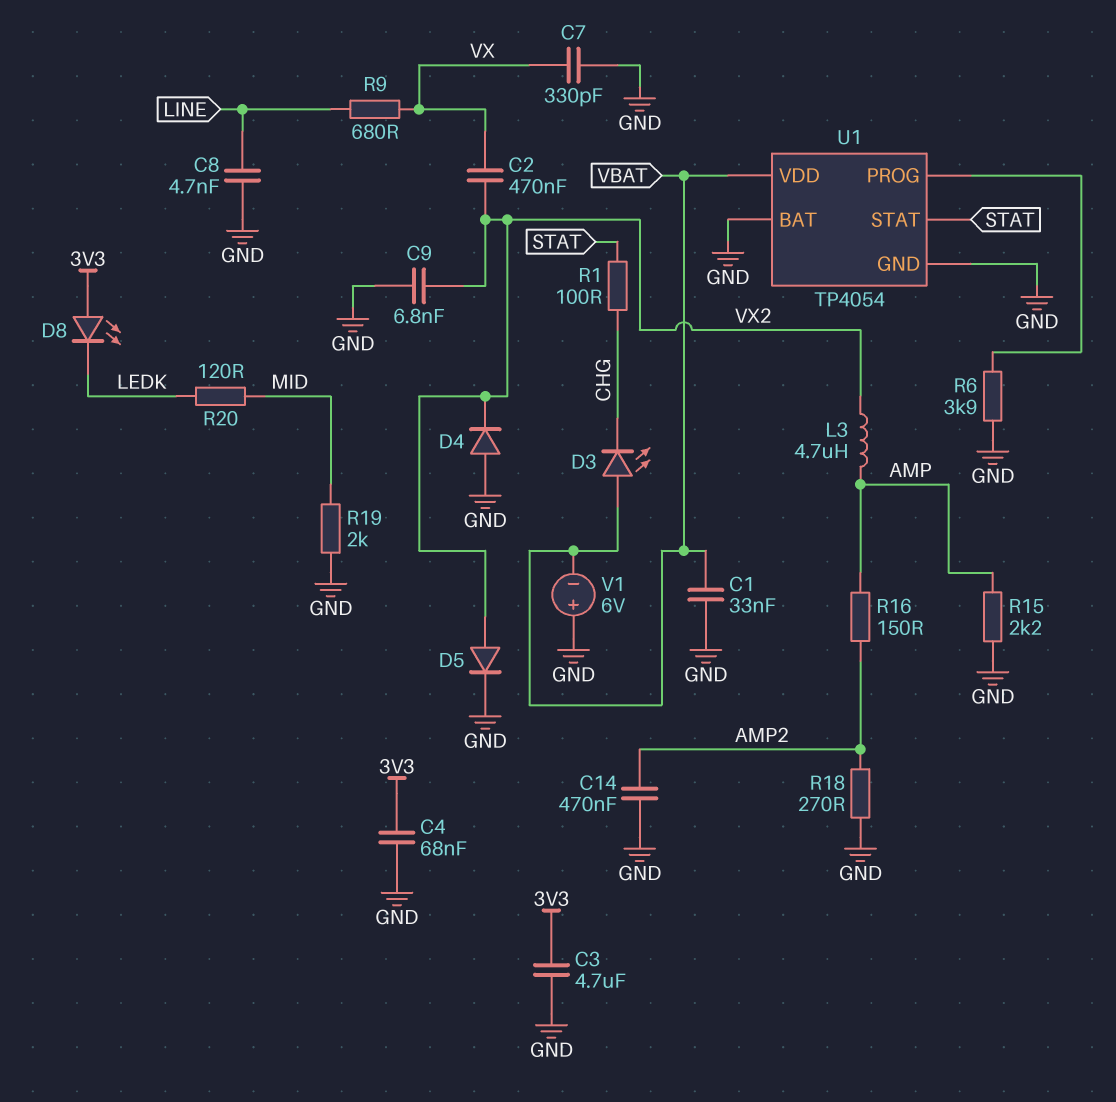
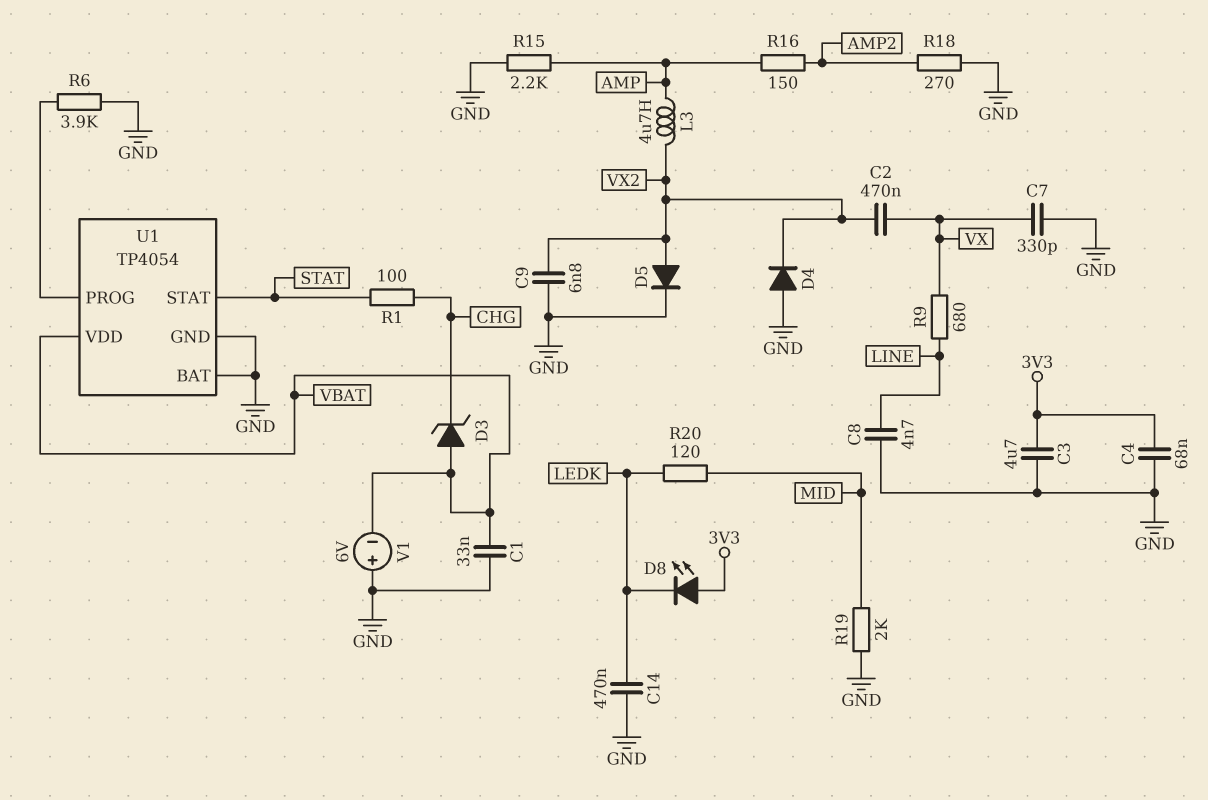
C14: 470nF (AMP2, GND) -> 470nF (GND, LEDK)
D3: LED (A VBAT, K CHG) -> zener (A VBAT, K CHG)

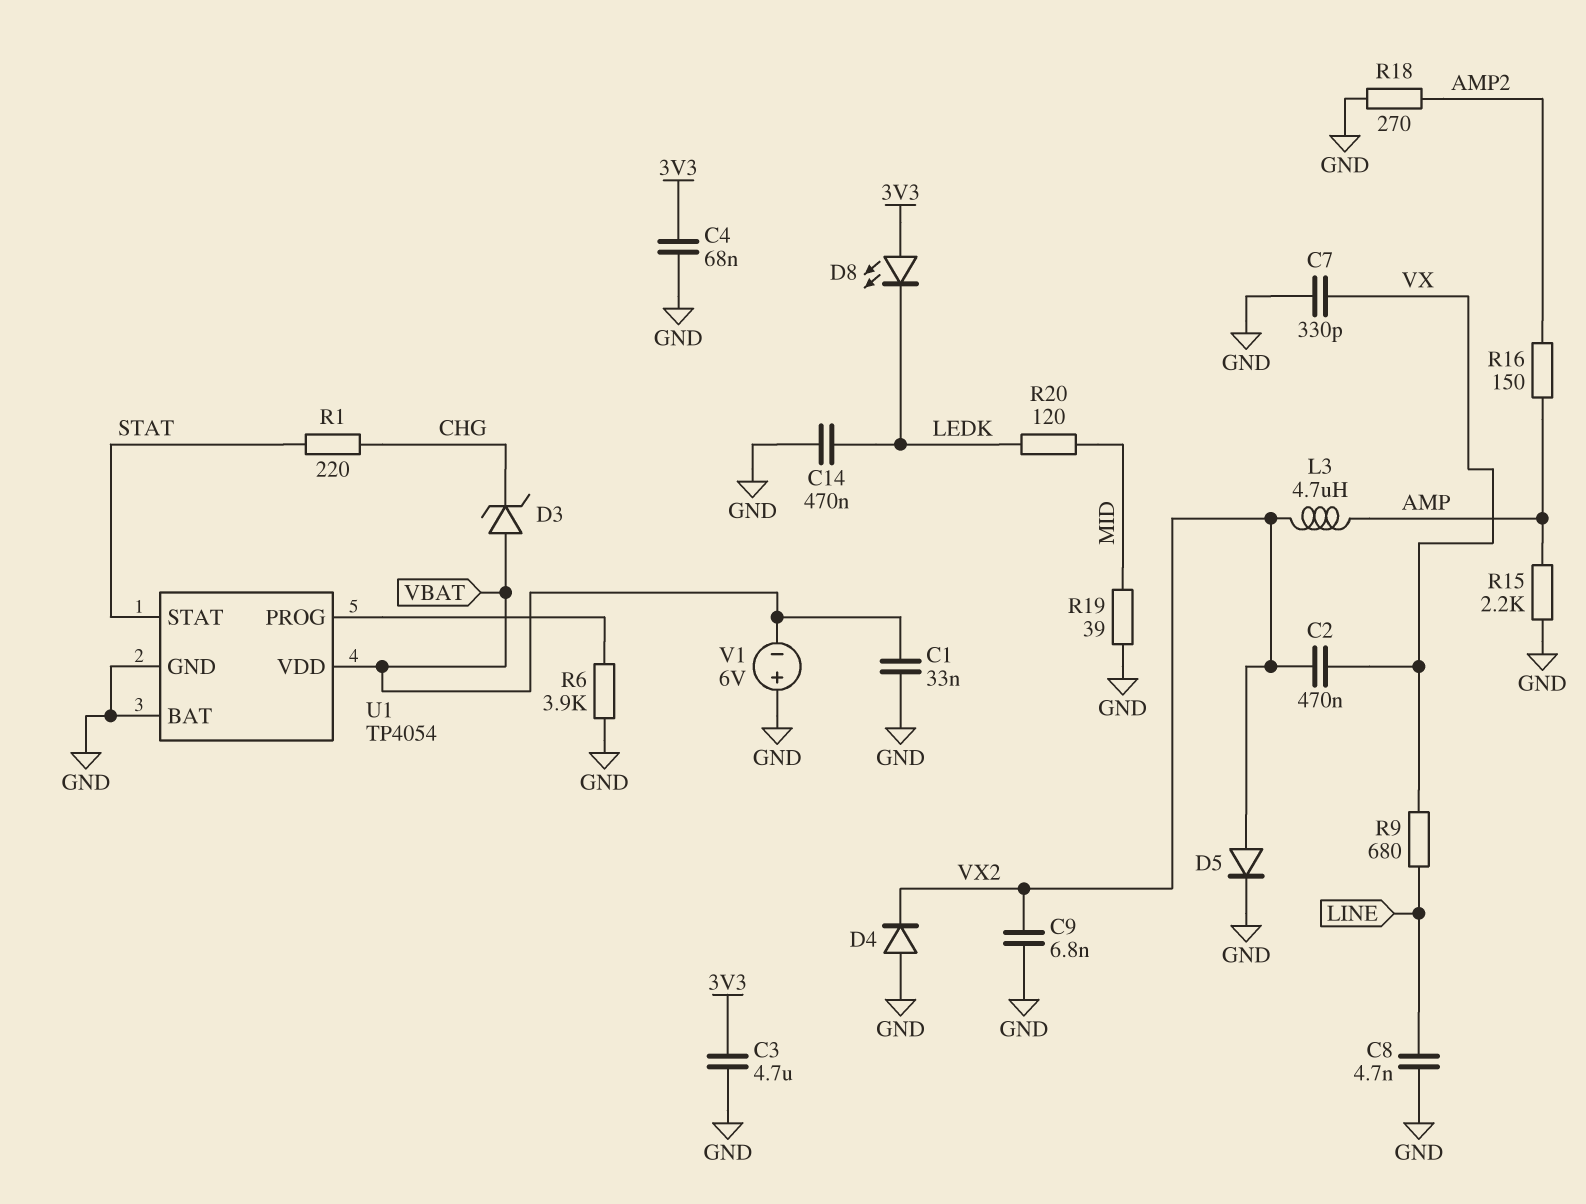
R1: 100 (CHG, STAT) -> 220 (CHG, STAT)
R19: 2k (GND, MID) -> 39 (GND, MID)

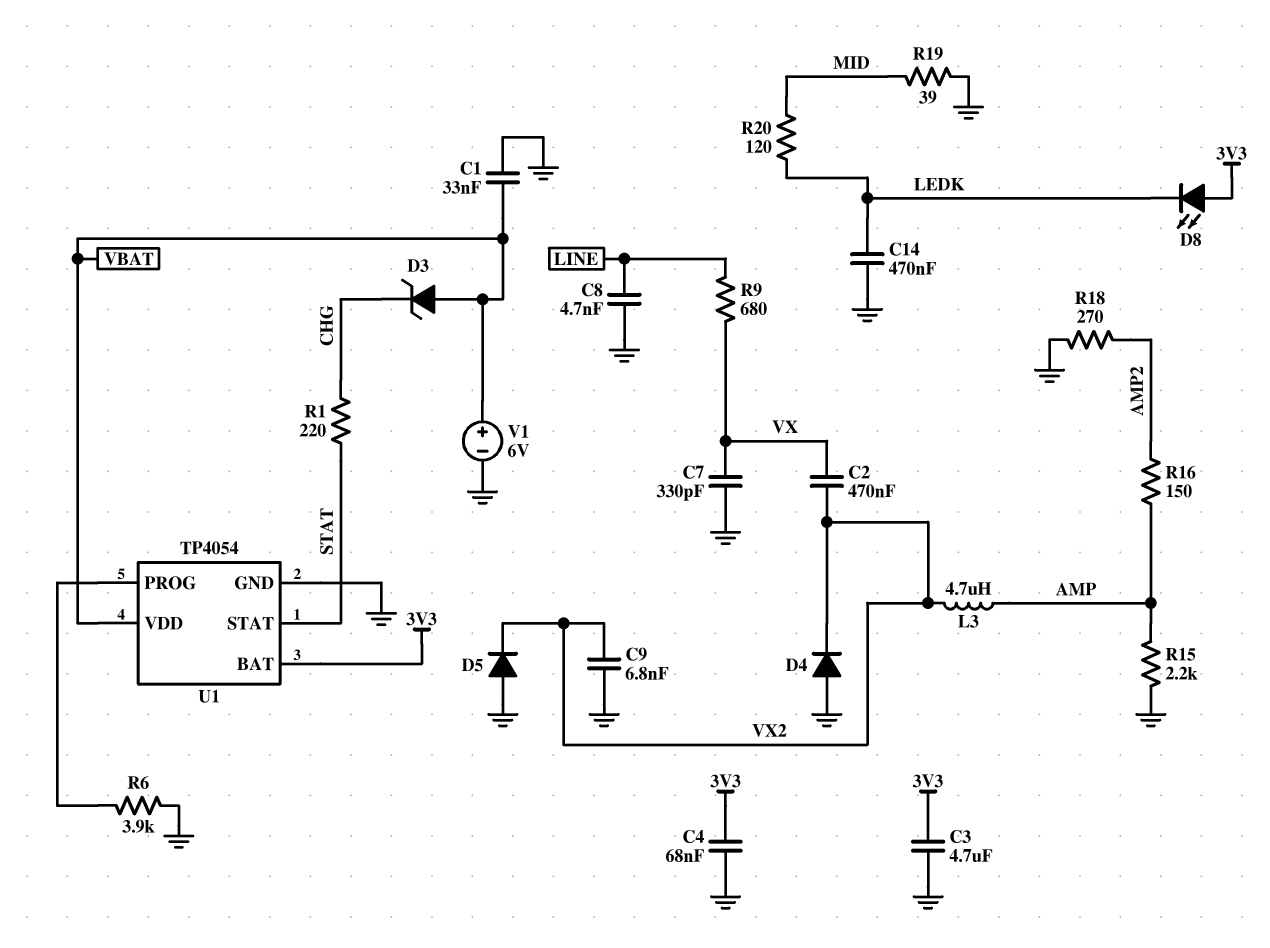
D5: diode (A VX2, K GND) -> diode (A GND, K VX2)
U1 pin BAT: GND -> 3V3
V1: 6V (plus GND, minus VBAT) -> 6V (plus VBAT, minus GND)

